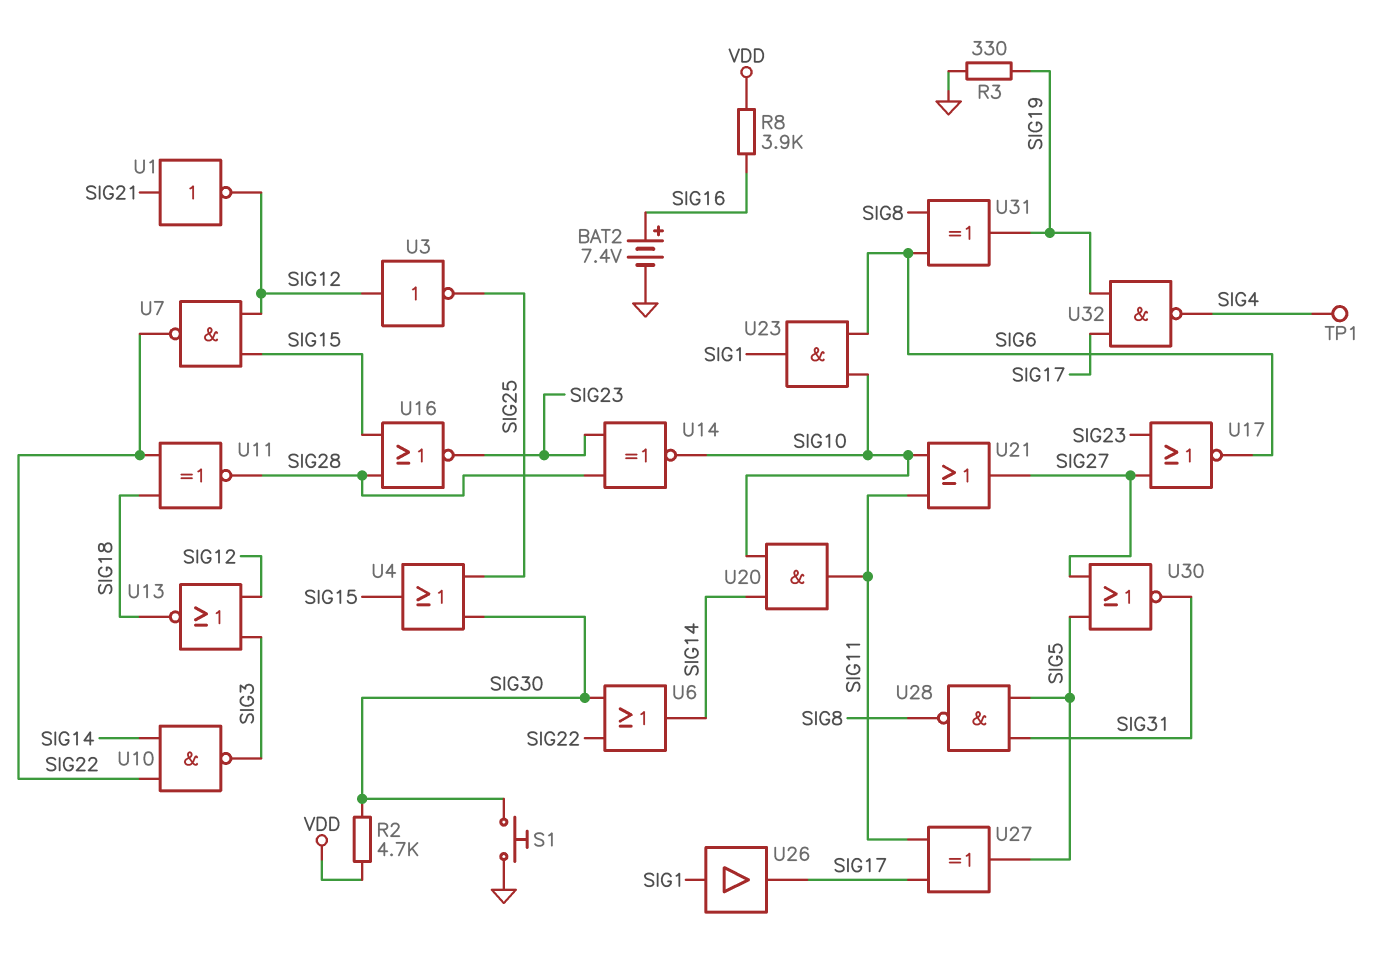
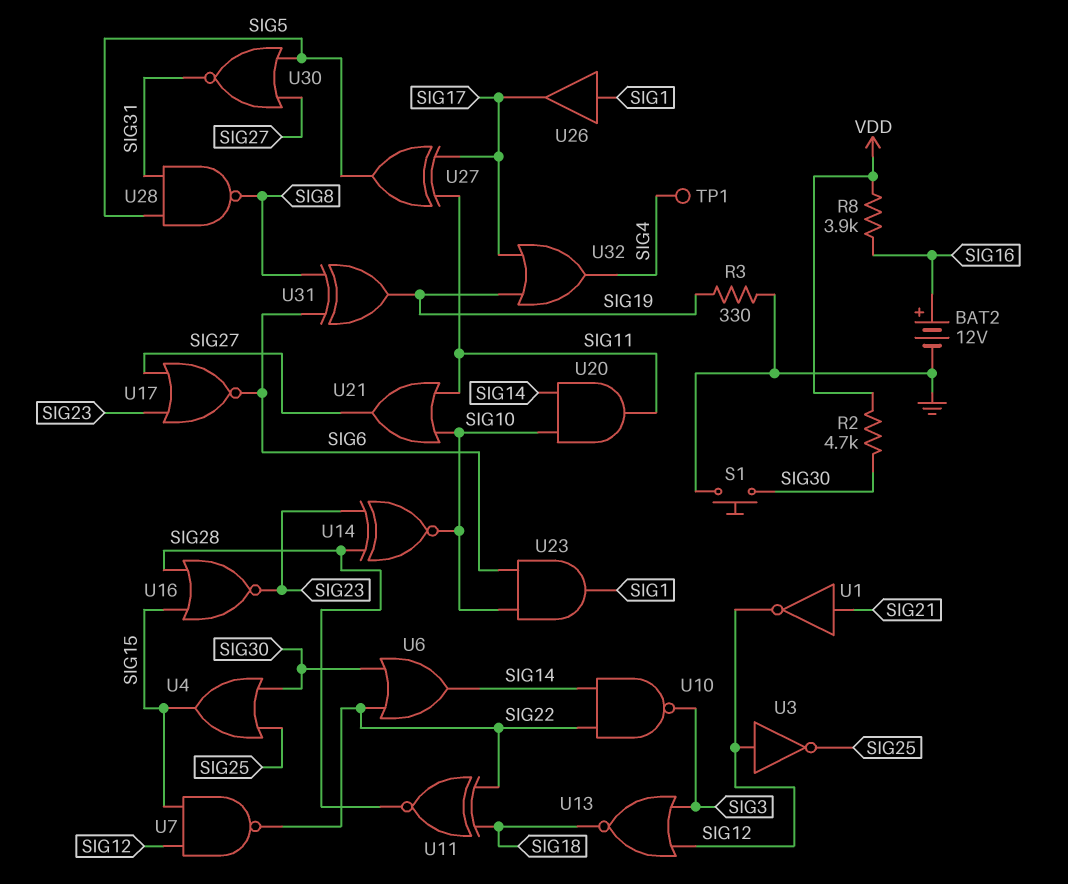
BAT2: 7.4V (plus SIG16, minus GND) -> 12V (plus SIG16, minus GND)
U32: NAND (in SIG17, in SIG19, out SIG4) -> OR (in SIG17, in SIG19, out SIG4)

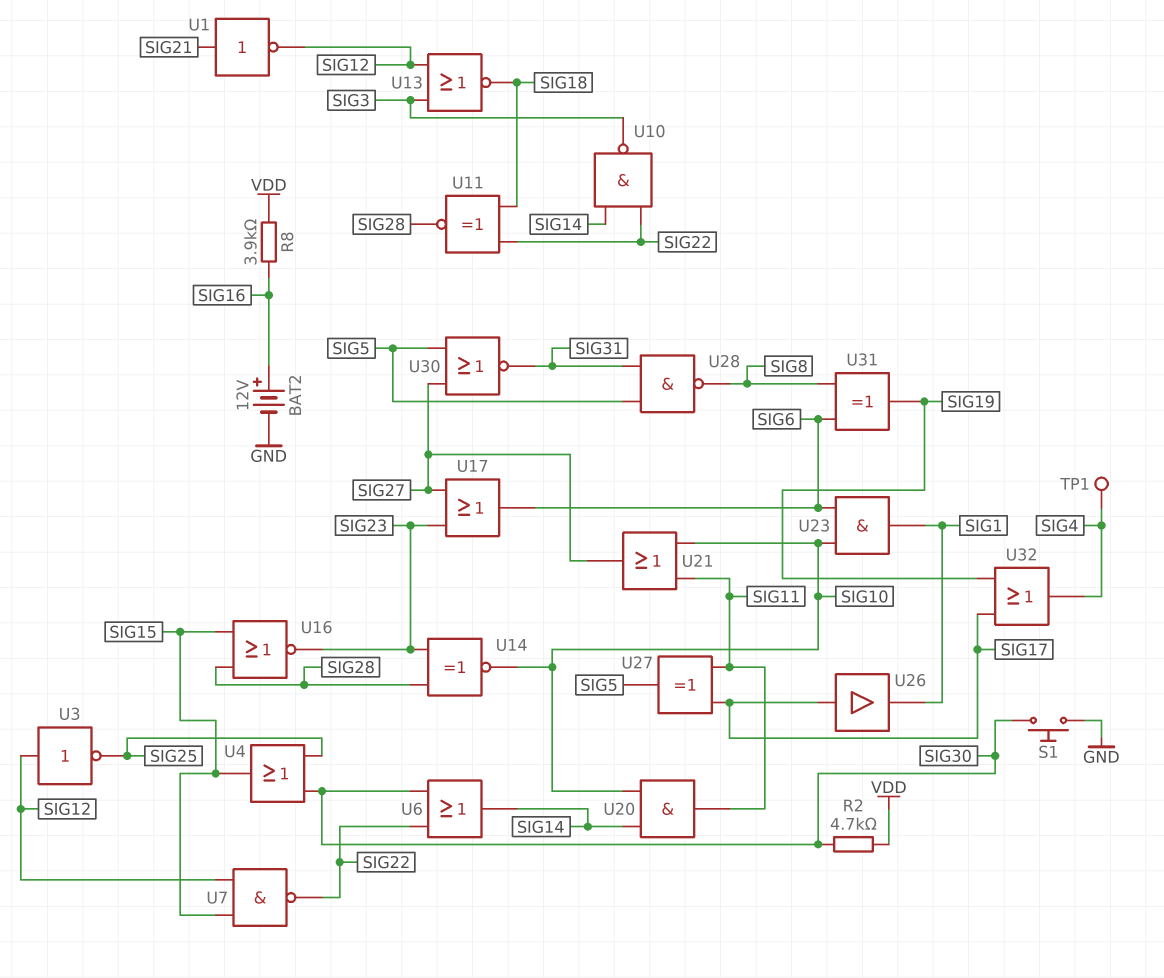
R3: 330 (GND, SIG19) -> none
U17: NOR (in SIG23, in SIG27, out SIG6) -> OR (in SIG23, in SIG27, out SIG6)
U26: buffer (in SIG1, out SIG17) -> buffer (in SIG17, out SIG1)

